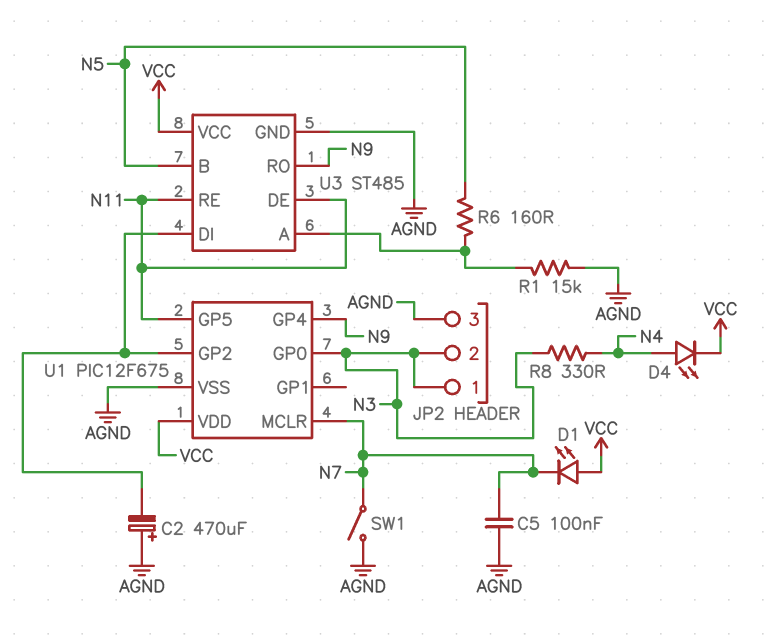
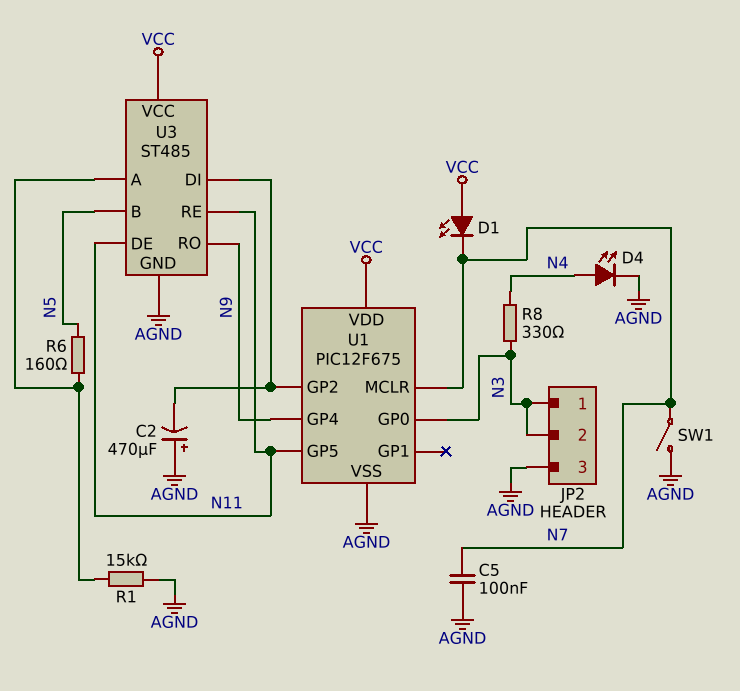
D4: LED (A N4, K VCC) -> LED (A N4, K AGND)

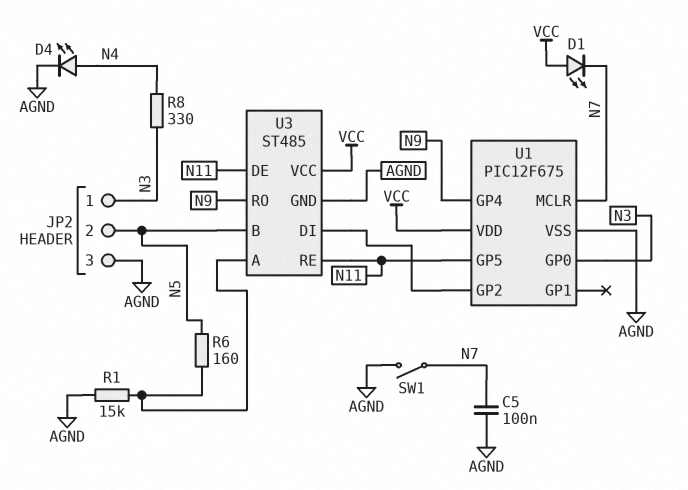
C2: 470uF (plus AGND, minus U1/GP2) -> none
JP2 pin 2: N3 -> N5

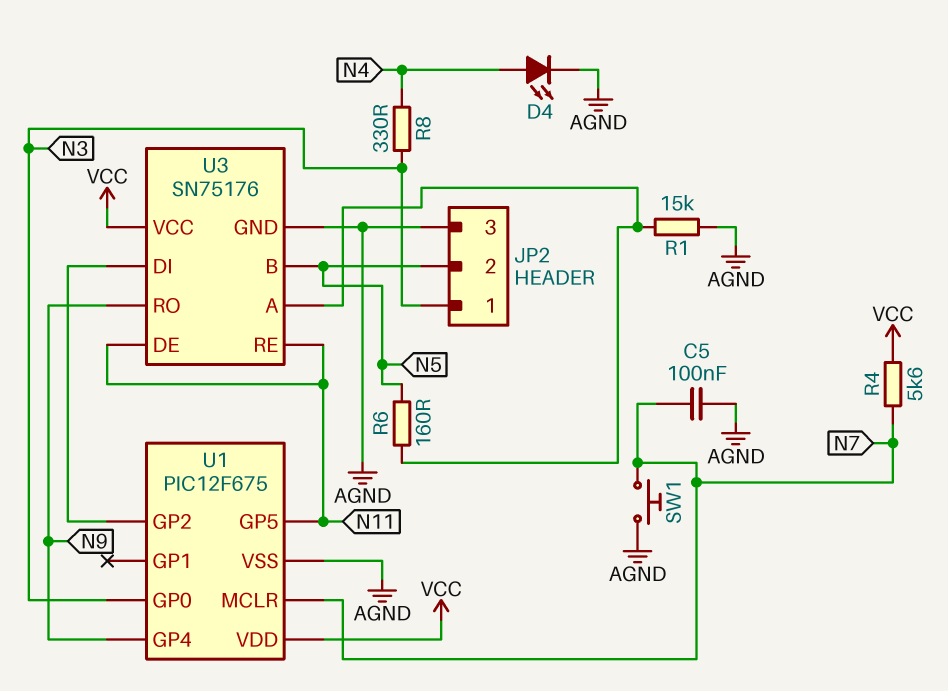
D1: LED (A VCC, K N7) -> none
R4: none -> 5.6k (N7, VCC)
SW1: switch (AGND, N7) -> button (AGND, N7)
U3: ST485 -> SN75176

